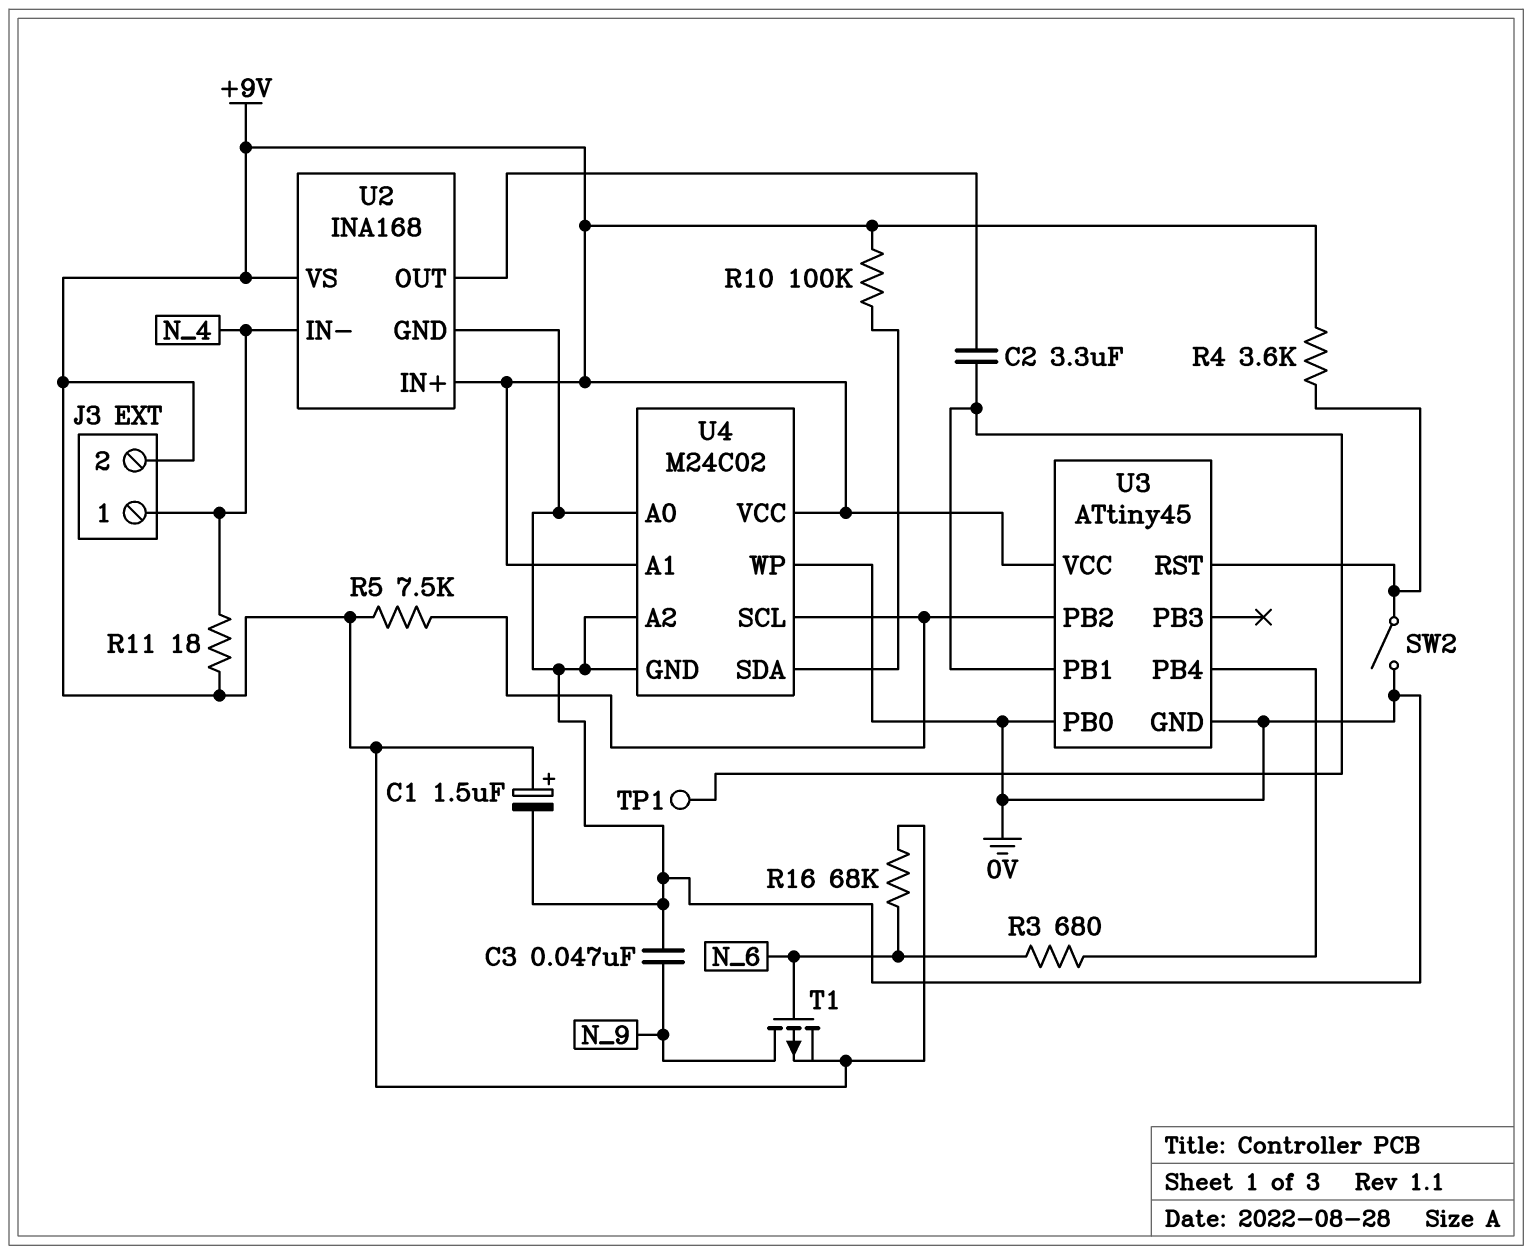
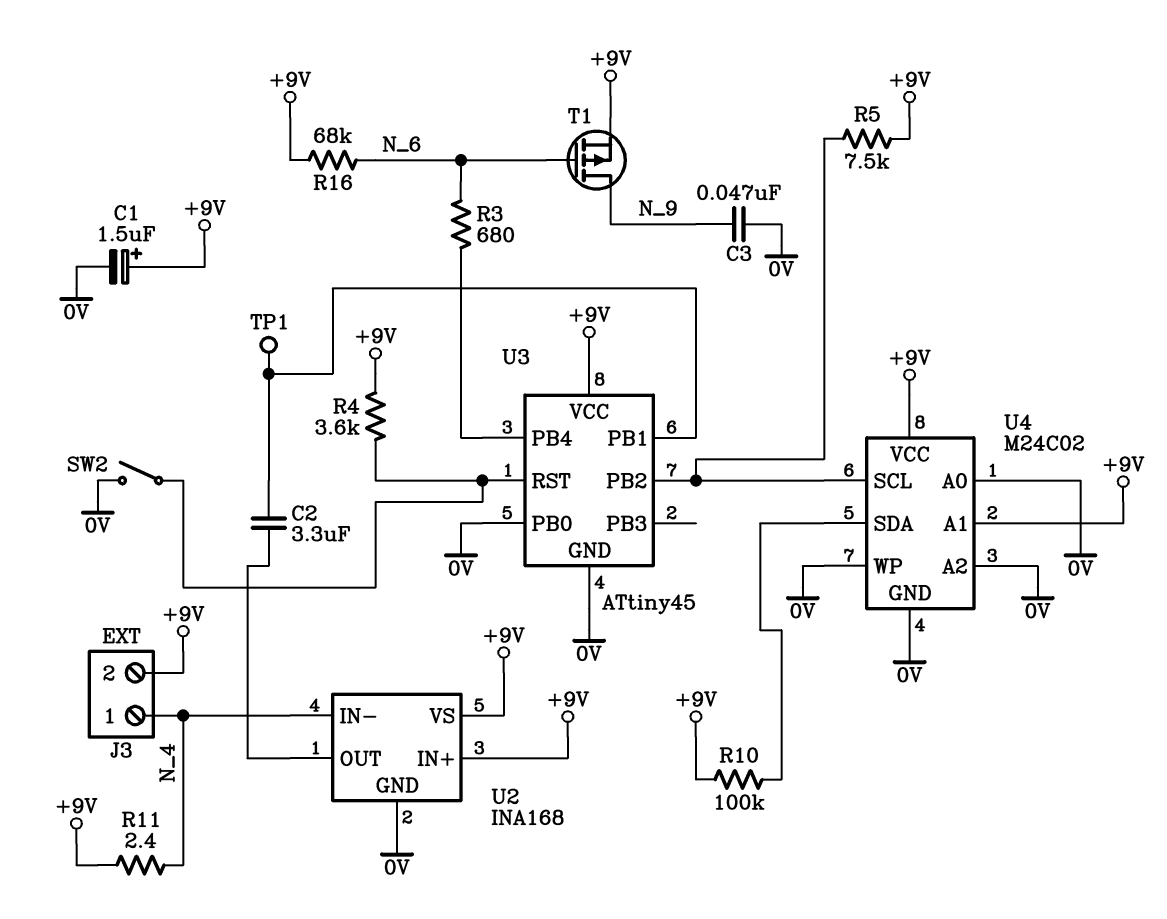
R11: 18 (+9V, N_4) -> 2.4 (+9V, N_4)

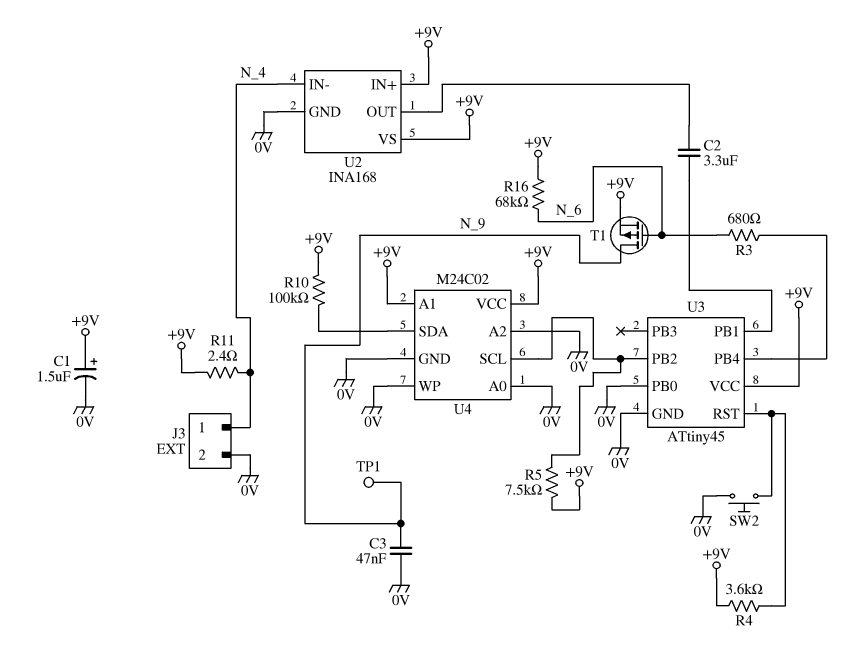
J3 pin 2: +9V -> 0V
SW2: switch (0V, U3/RST) -> button (0V, U3/RST)
TP1: test point (U3/PB1) -> test point (N_9)

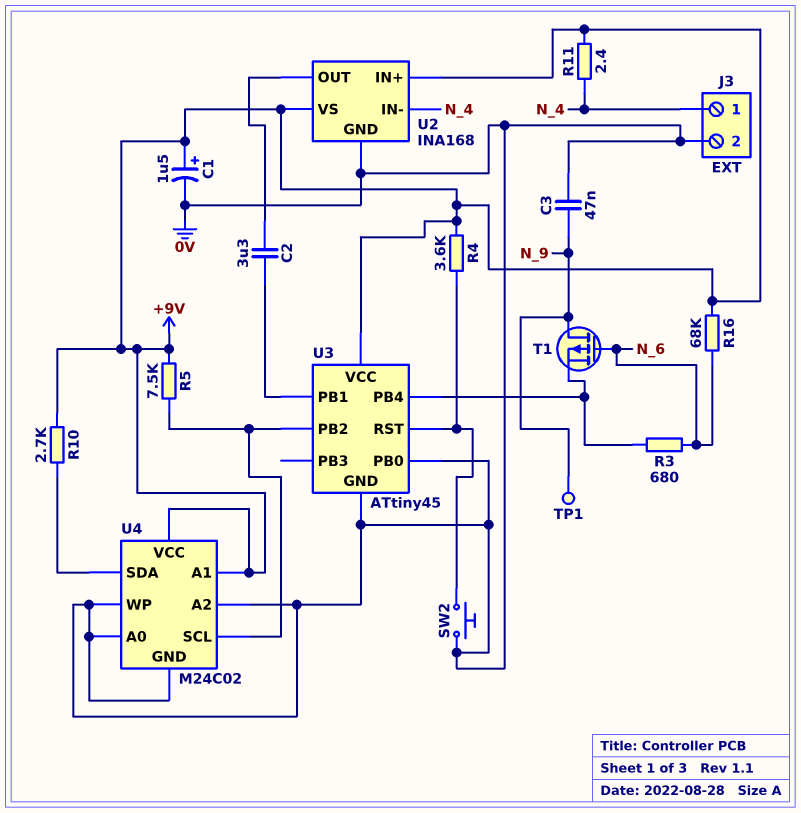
R10: 100k (+9V, U4/SDA) -> 2.7k (+9V, U4/SDA)
T1: PMOS (G N_6, D N_9, S +9V) -> PMOS (G N_6, D N_9, S U3/PB4)

